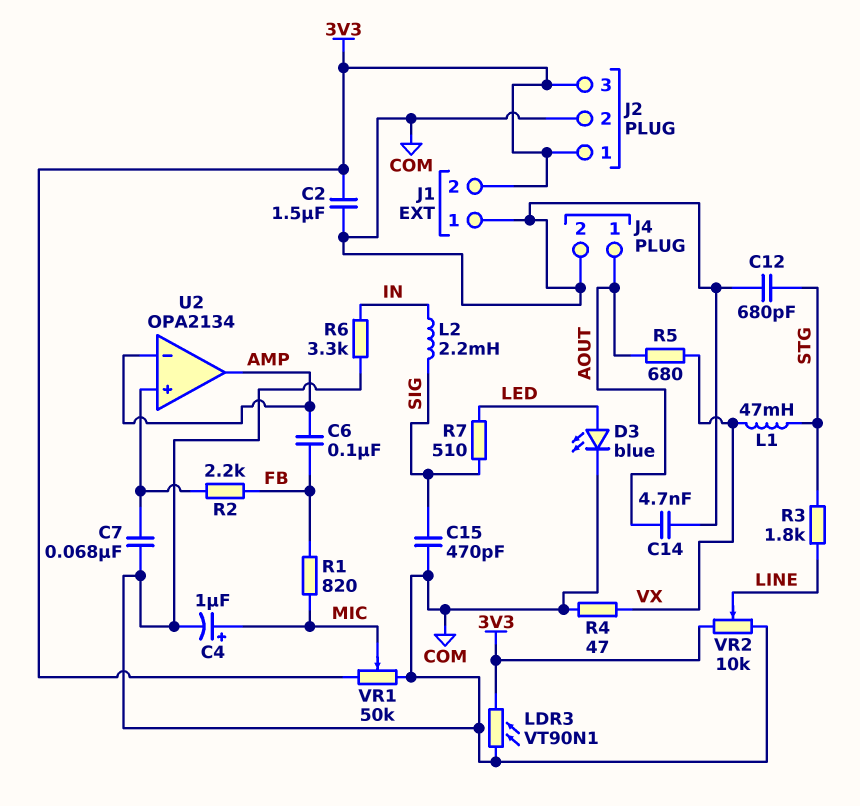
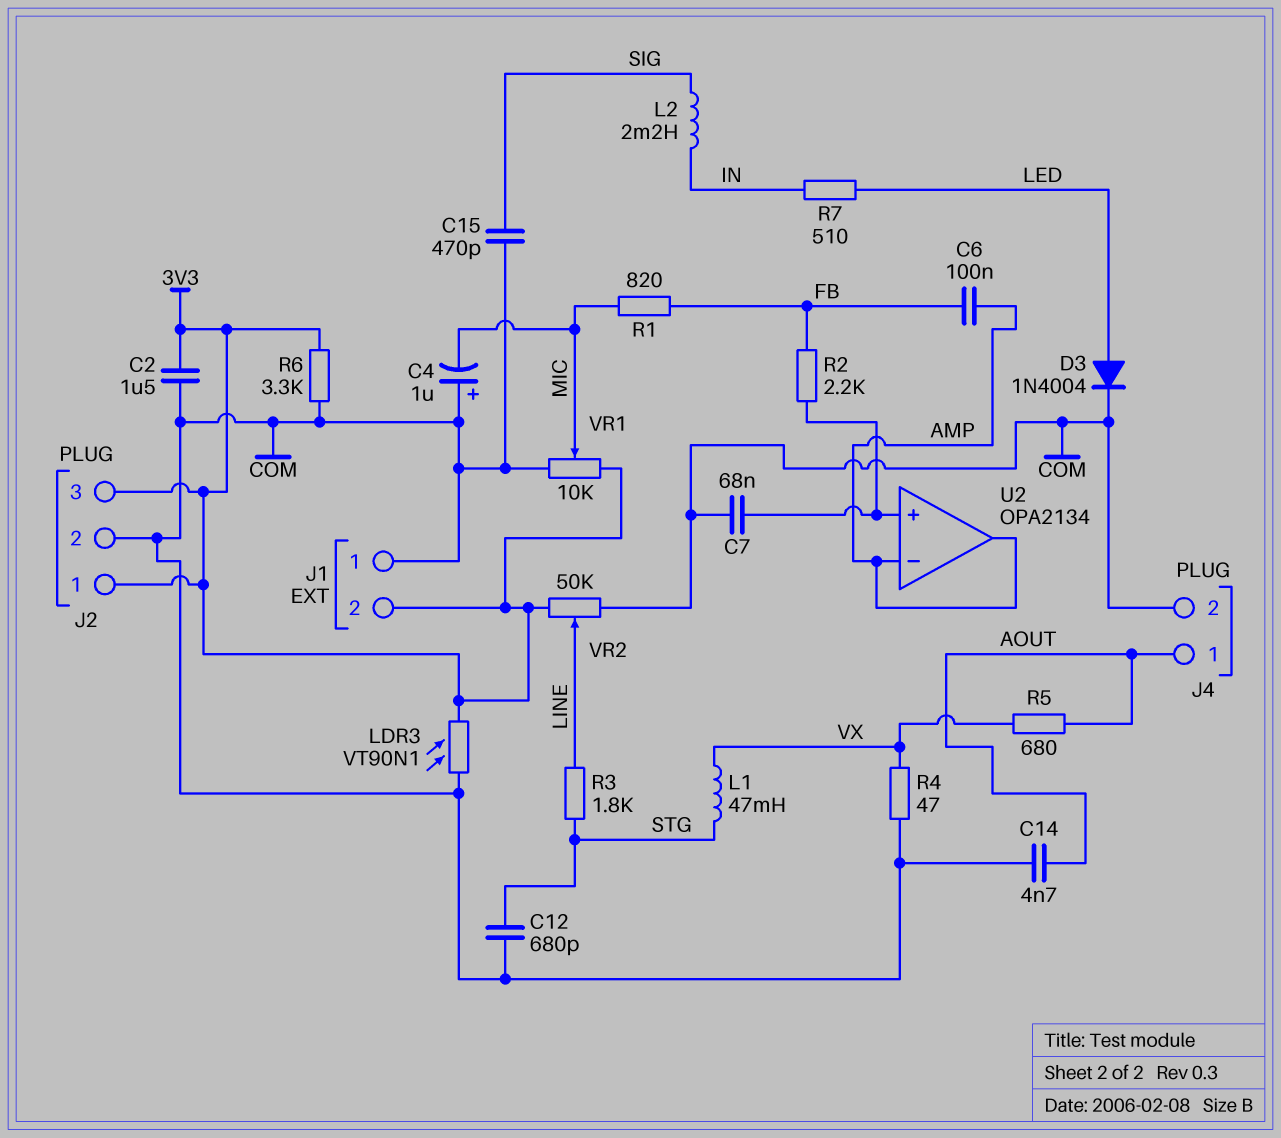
C4: 1uF (plus MIC, minus COM) -> 1uF (plus COM, minus MIC)
D3: LED blue (A LED, K COM) -> diode 1N4004 (A LED, K COM)
R6: 3.3k (COM, IN) -> 3.3k (3V3, COM)
R7: 510 (LED, SIG) -> 510 (IN, LED)
VR1: 50k (3V3, COM, wiper MIC) -> 10k (3V3, COM, wiper MIC)
VR2: 10k (3V3, COM, wiper LINE) -> 50k (3V3, COM, wiper LINE)

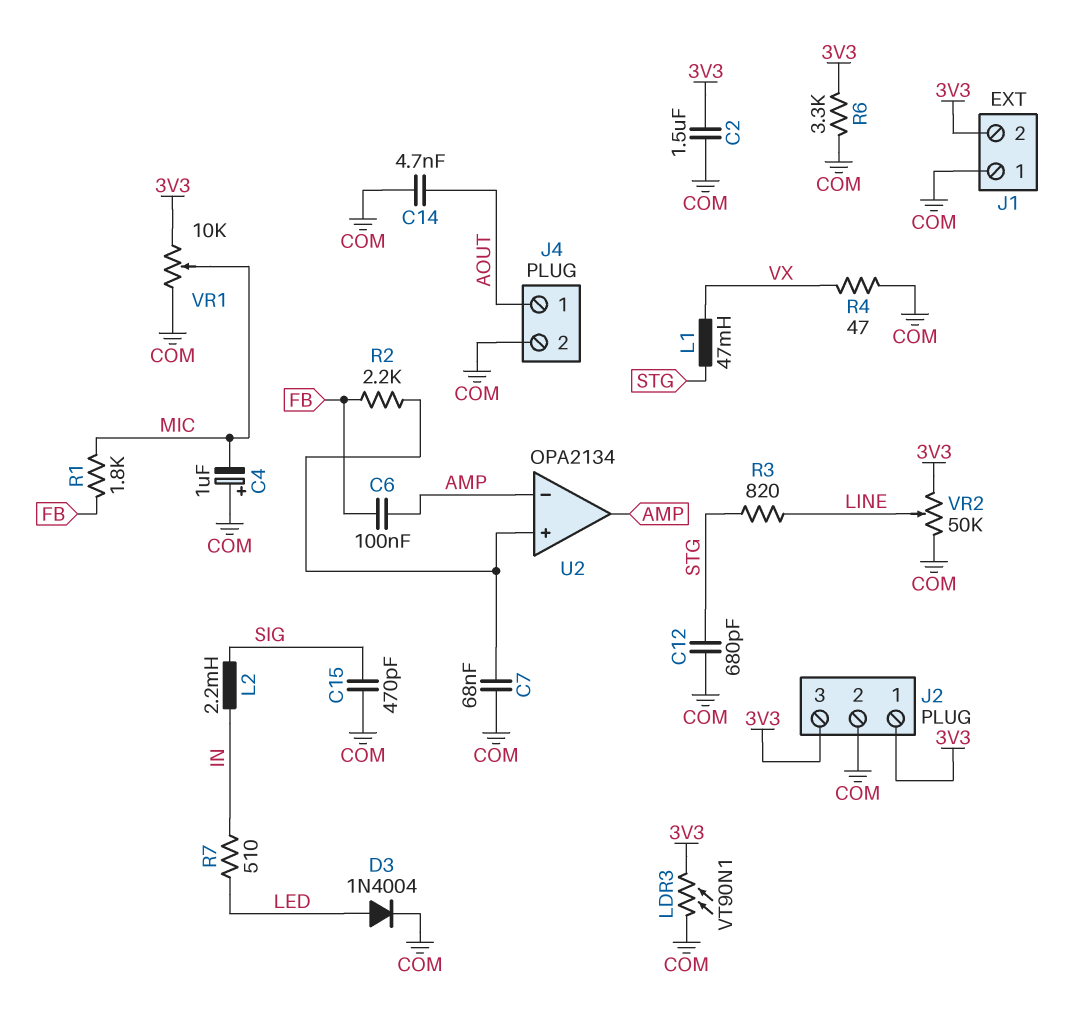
R1: 820 (FB, MIC) -> 1.8k (FB, MIC)
R3: 1.8k (LINE, STG) -> 820 (LINE, STG)
R5: 680 (AOUT, VX) -> none

